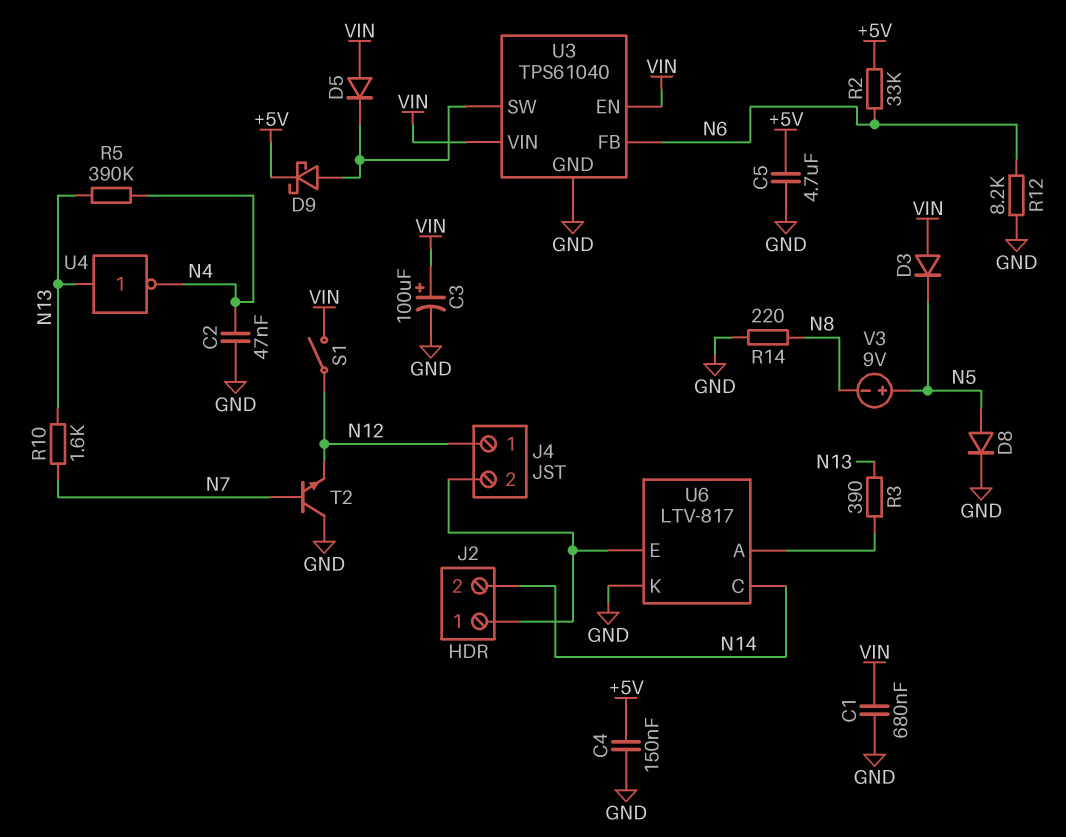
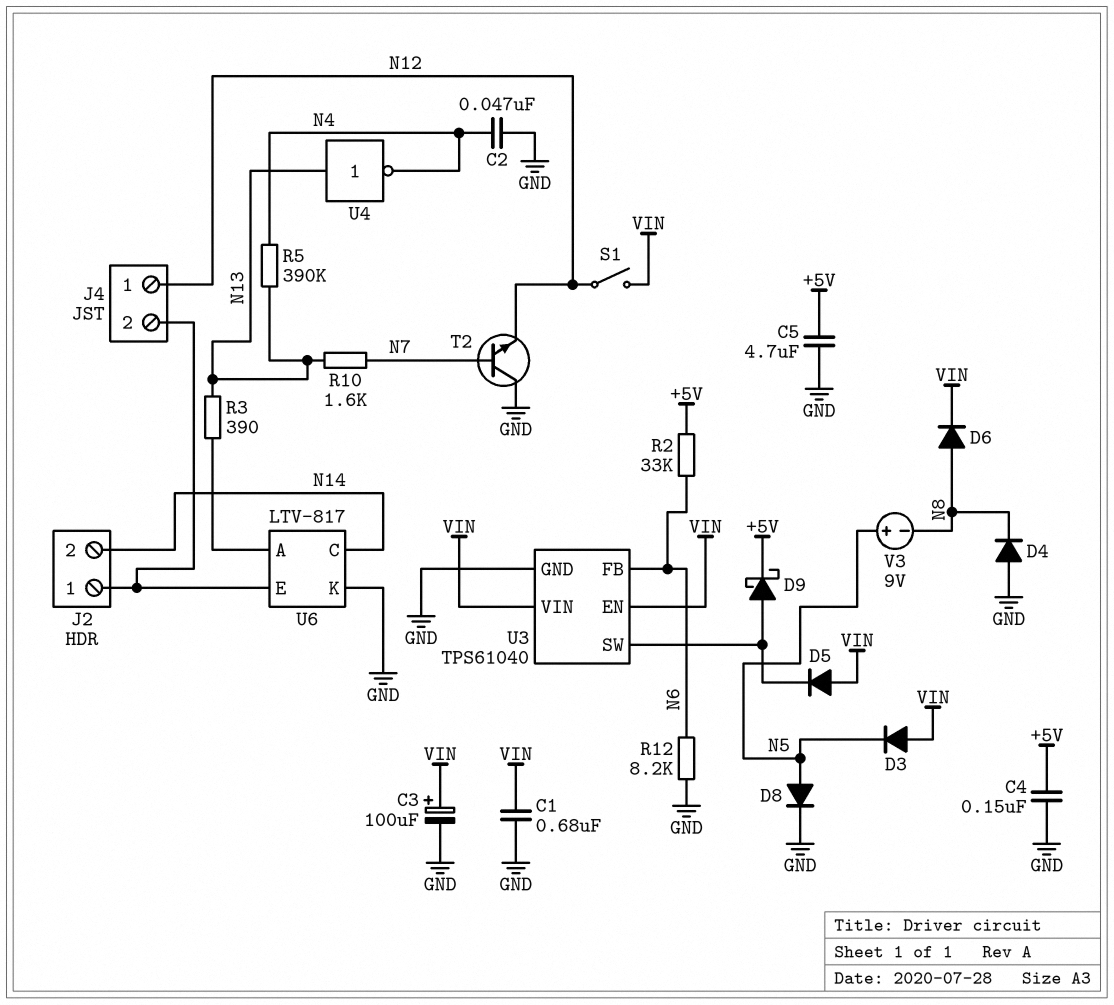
D4: none -> diode (A GND, K N8)
D6: none -> diode (A N8, K VIN)
R14: 220 (GND, N8) -> none

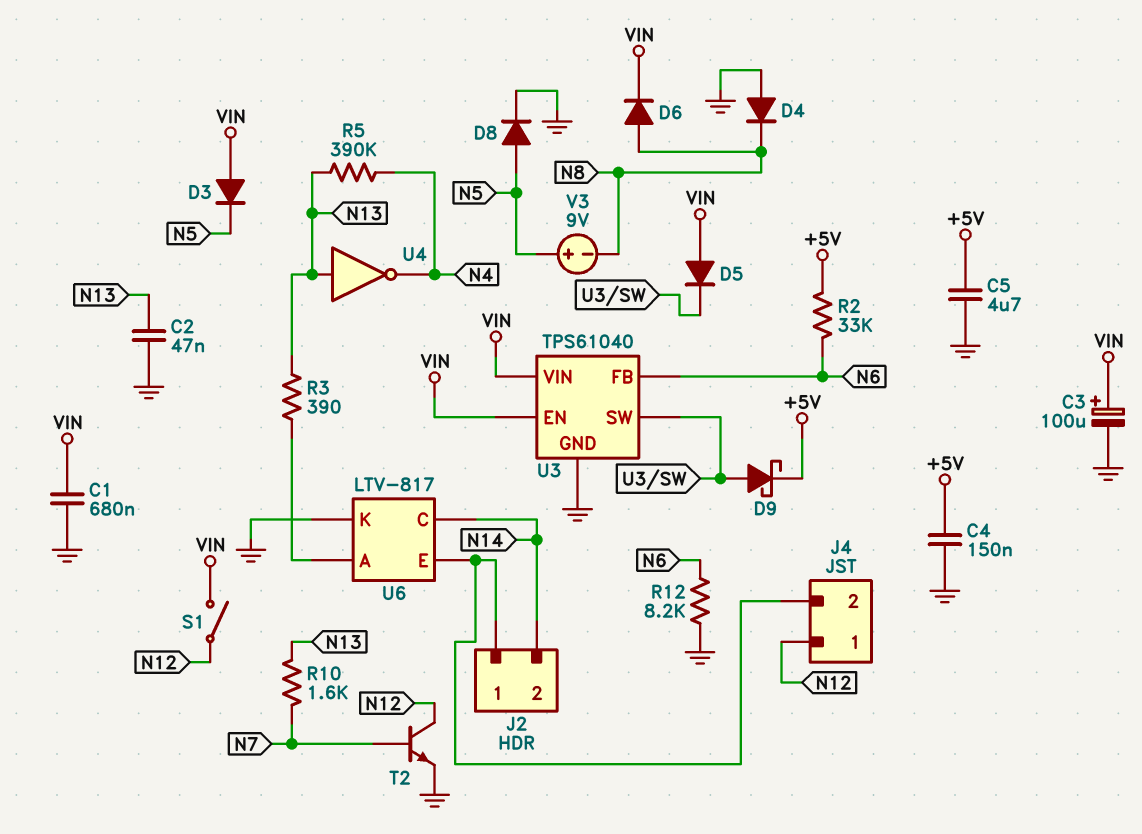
C2: 47nF (GND, N4) -> 47nF (GND, N13)
T2: NPN (B N7, C GND, E N12) -> NPN (B N7, C N12, E GND)

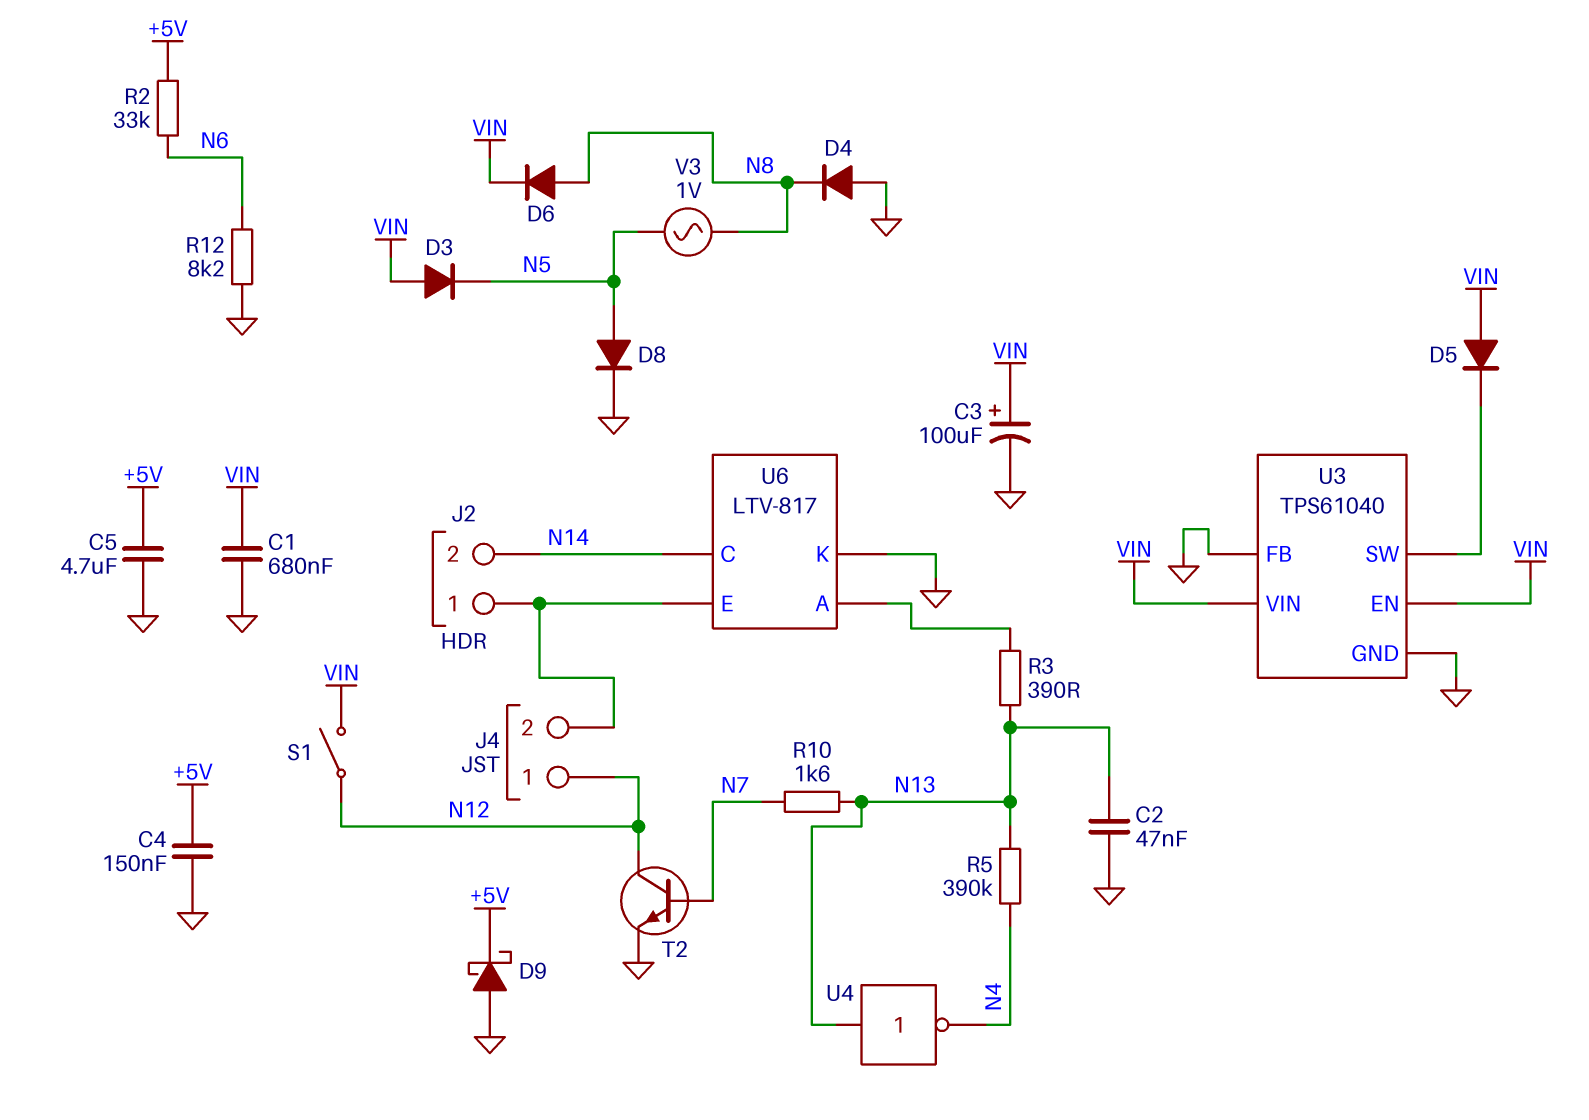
D9: schottky (A U3/SW, K +5V) -> schottky (A GND, K +5V)
U3 pin FB: N6 -> GND
V3: 9V (plus N5, minus N8) -> AC 1V (N5, N8)

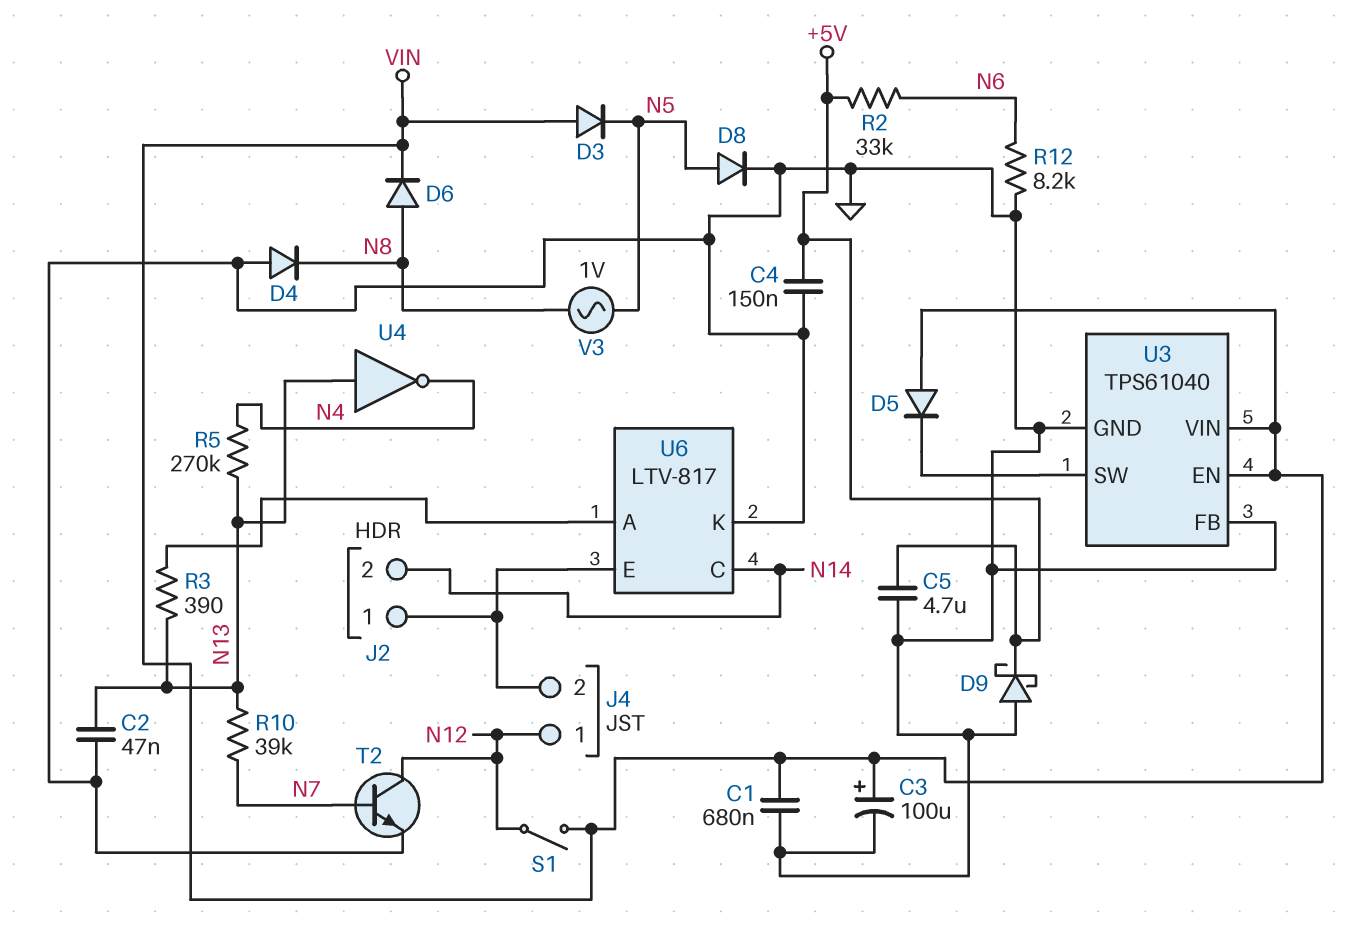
R5: 390k (N4, N13) -> 270k (N4, N13)
R10: 1.6k (N7, N13) -> 39k (N7, N13)

